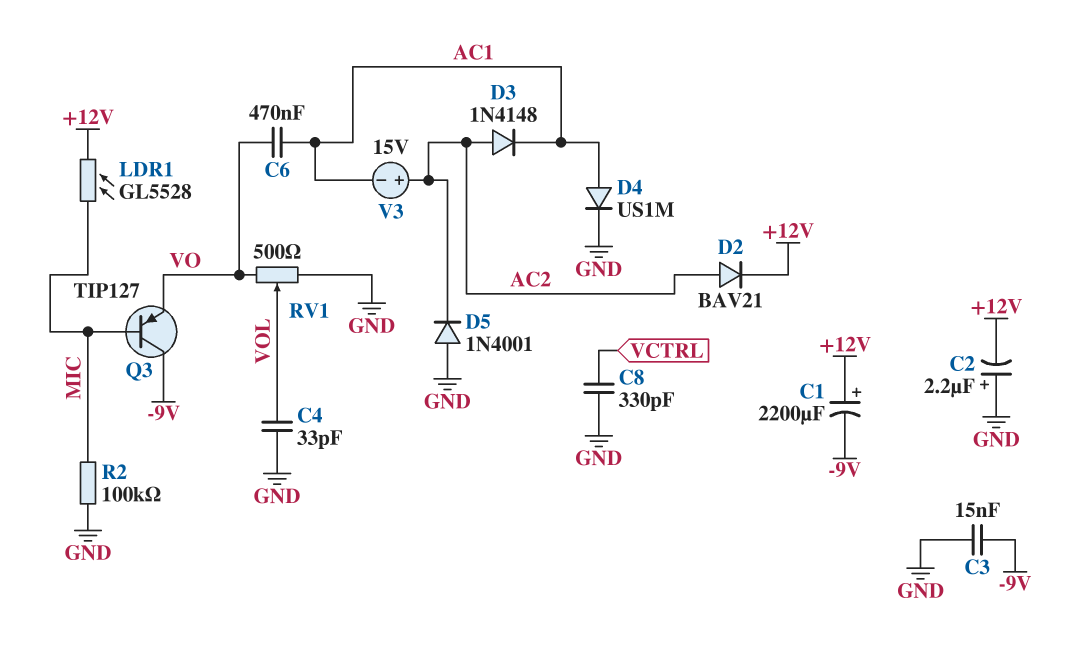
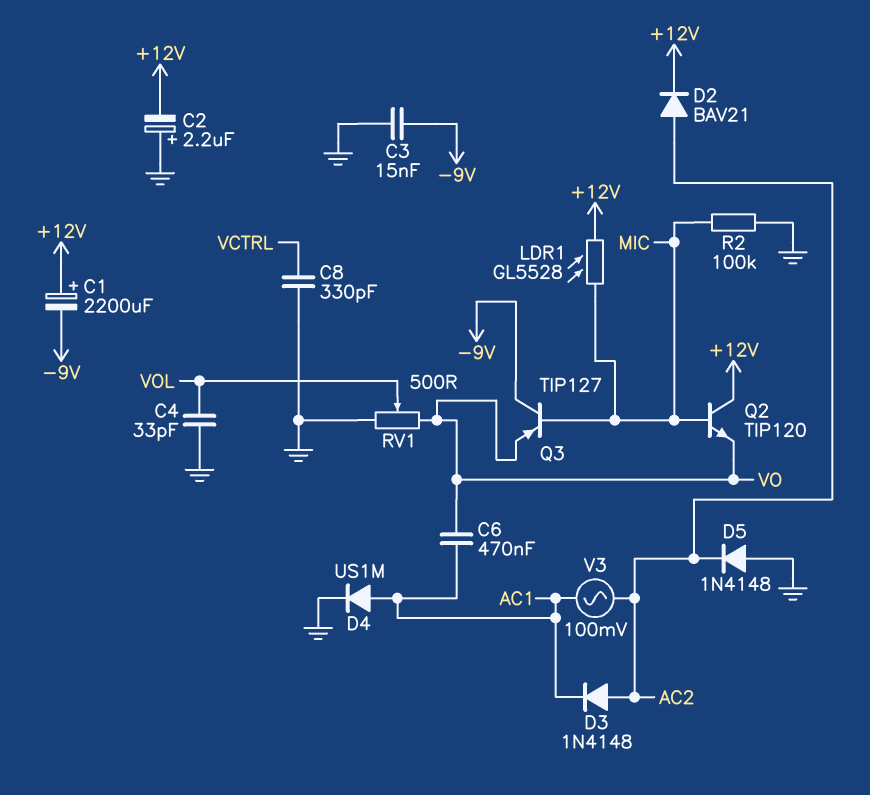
D5: diode 1N4001 (A GND, K AC2) -> diode 1N4148 (A GND, K AC2)
Q2: none -> NPN TIP120 (B MIC, C +12V, E VO)
V3: 15V (plus AC2, minus AC1) -> AC 100mV (AC1, AC2)

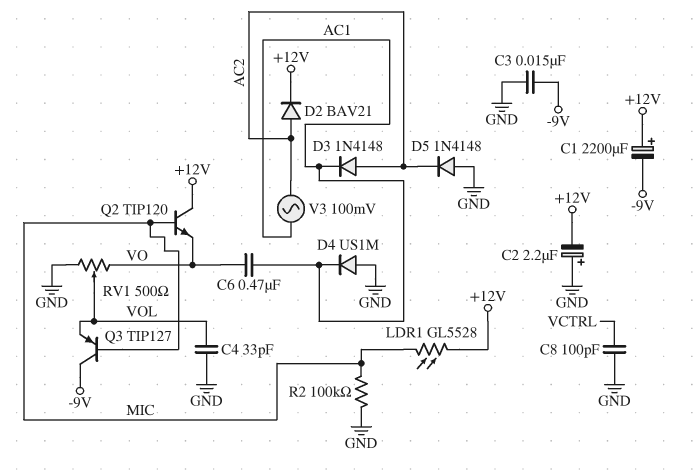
C8: 330pF (GND, VCTRL) -> 100pF (GND, VCTRL)
D4: diode US1M (A AC1, K GND) -> diode US1M (A GND, K AC1)
Q3: PNP TIP127 (B MIC, C -9V, E VO) -> PNP TIP127 (B MIC, C -9V, E VOL)

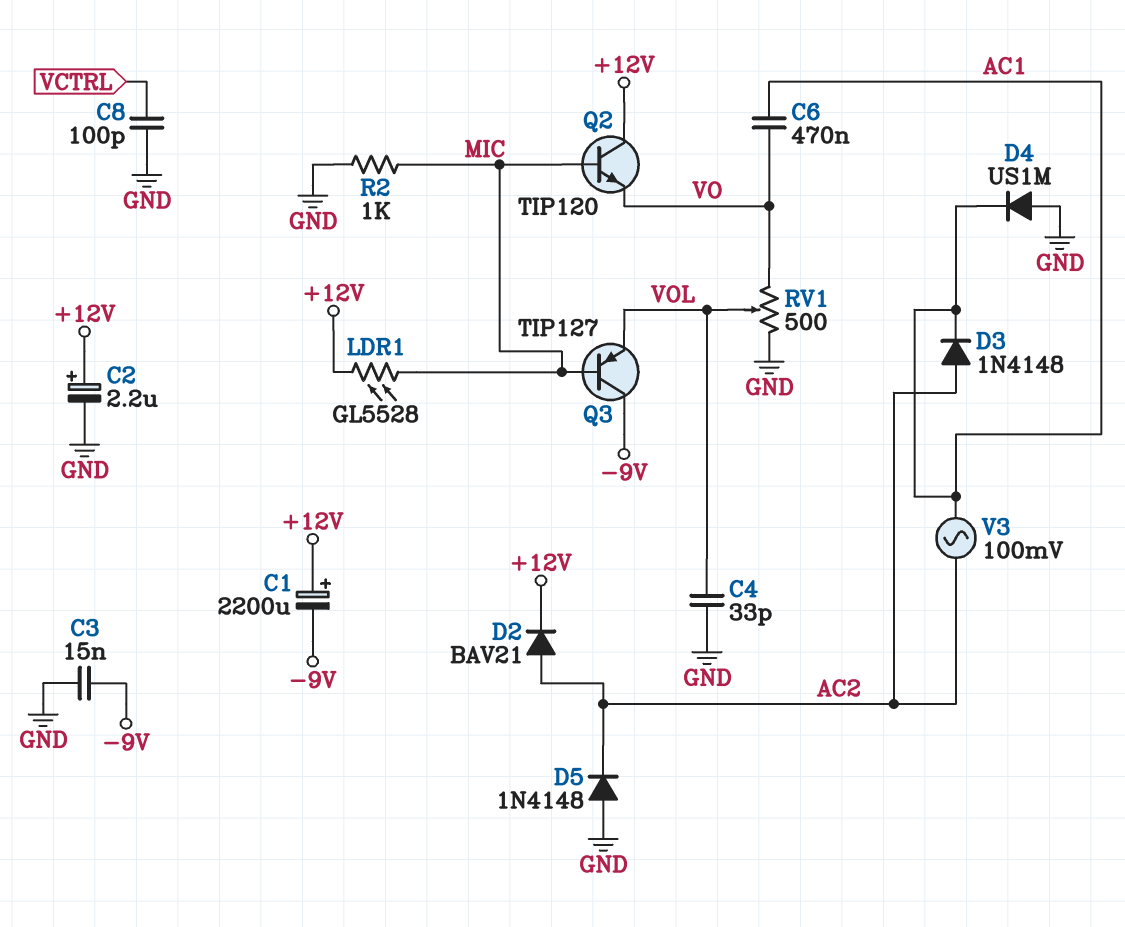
C2: 2.2uF (plus GND, minus +12V) -> 2.2uF (plus +12V, minus GND)
R2: 100k (GND, MIC) -> 1k (GND, MIC)

